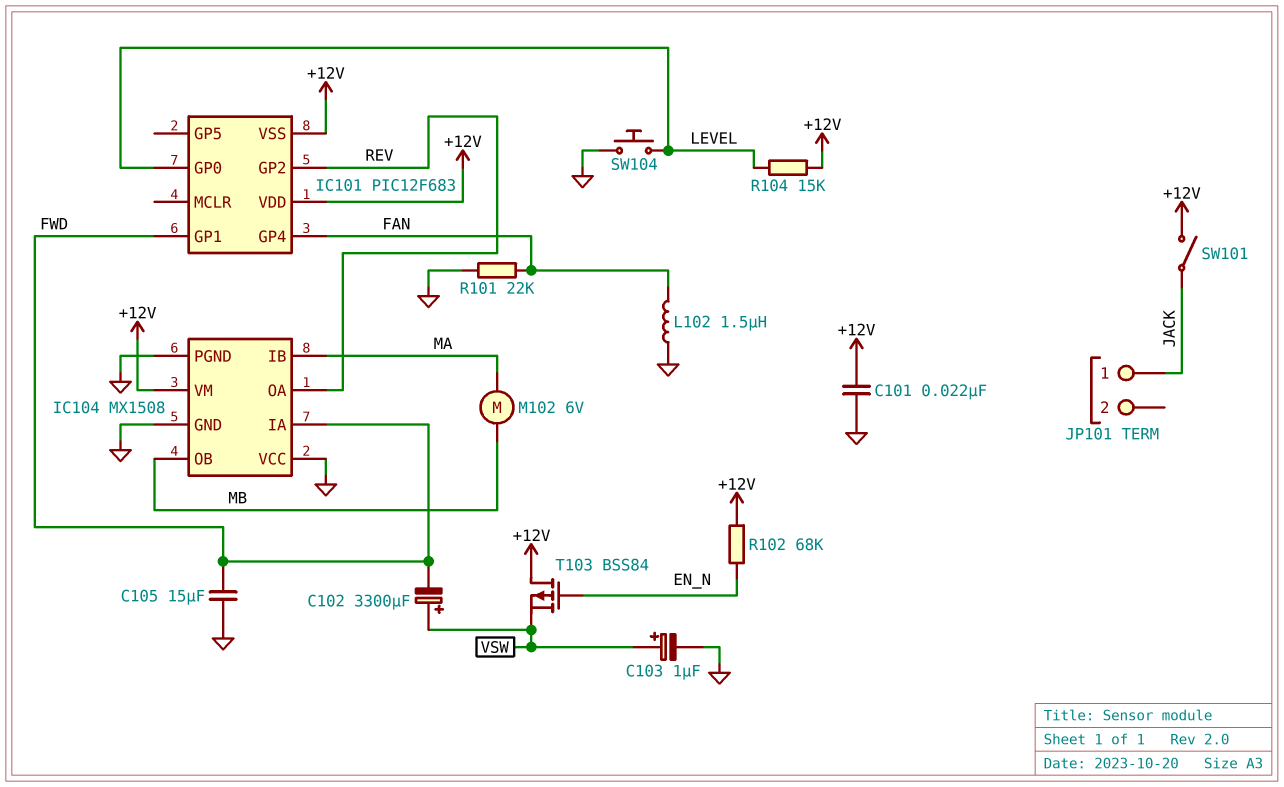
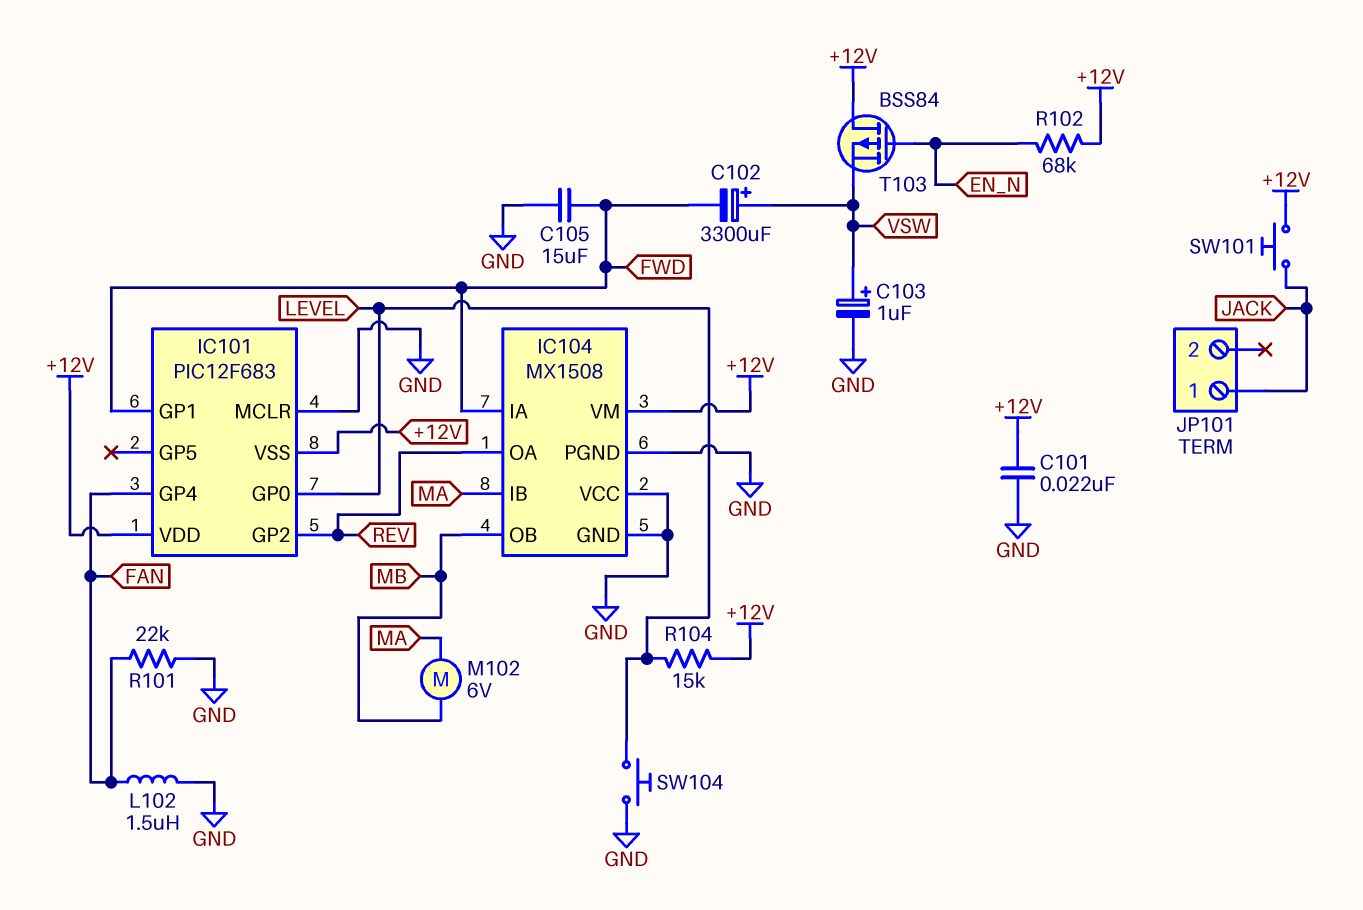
IC101 pin MCLR: none -> GND
SW101: switch (+12V, JACK) -> button (+12V, JACK)

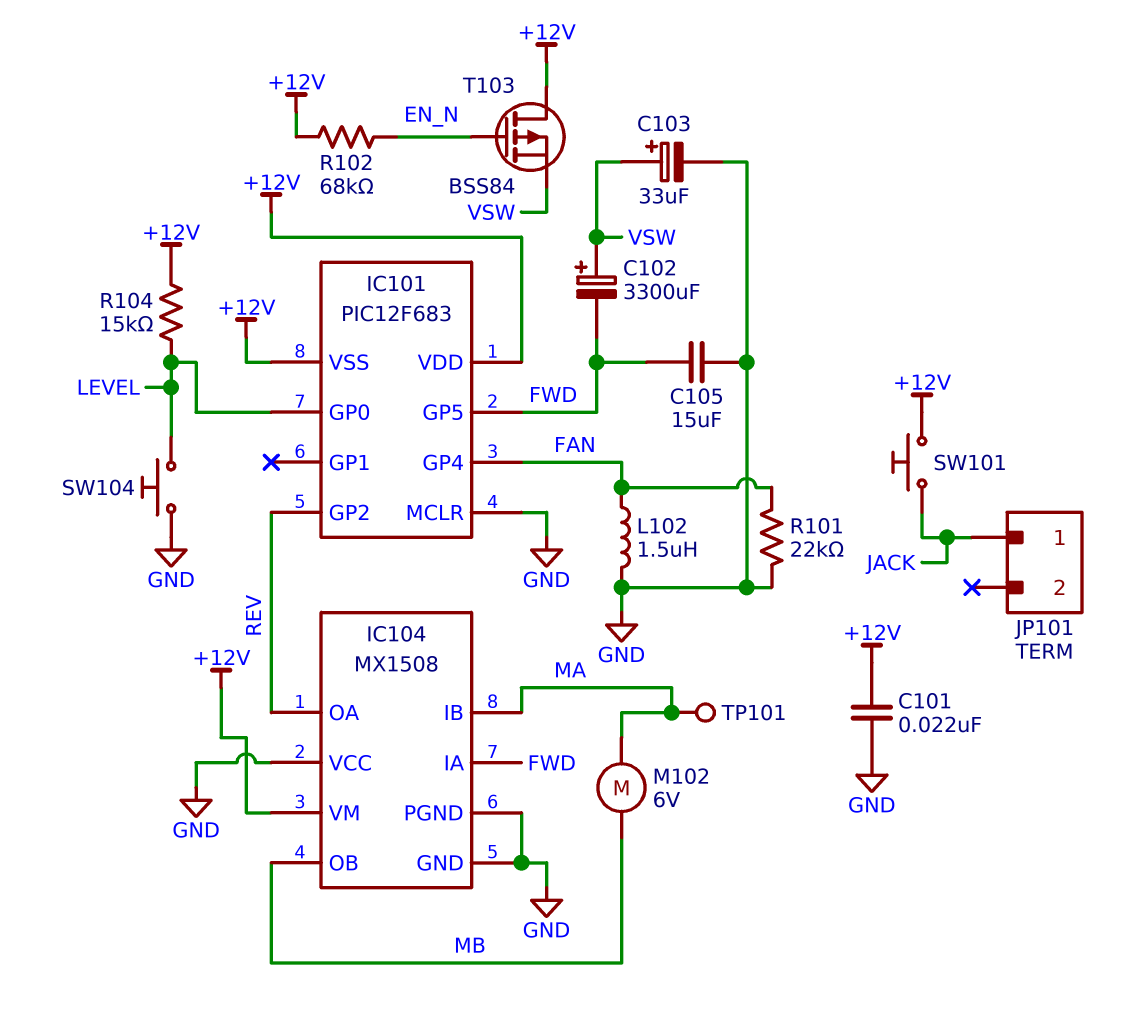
C103: 1uF (plus VSW, minus GND) -> 33uF (plus VSW, minus GND)
IC101 pin GP1: FWD -> none
IC101 pin GP5: none -> FWD
TP101: none -> test point (MA)

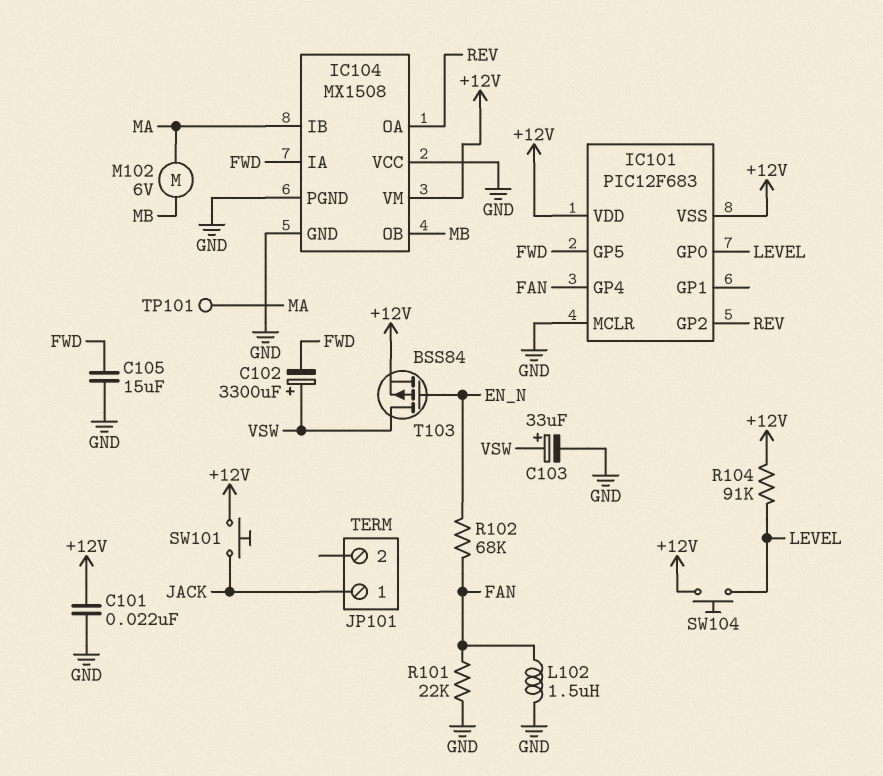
R102: 68k (+12V, EN_N) -> 68k (EN_N, FAN)
R104: 15k (+12V, LEVEL) -> 91k (+12V, LEVEL)
SW104: button (GND, LEVEL) -> button (+12V, LEVEL)
T103: PMOS BSS84 (G EN_N, D +12V, S VSW) -> PMOS BSS84 (G EN_N, D VSW, S +12V)

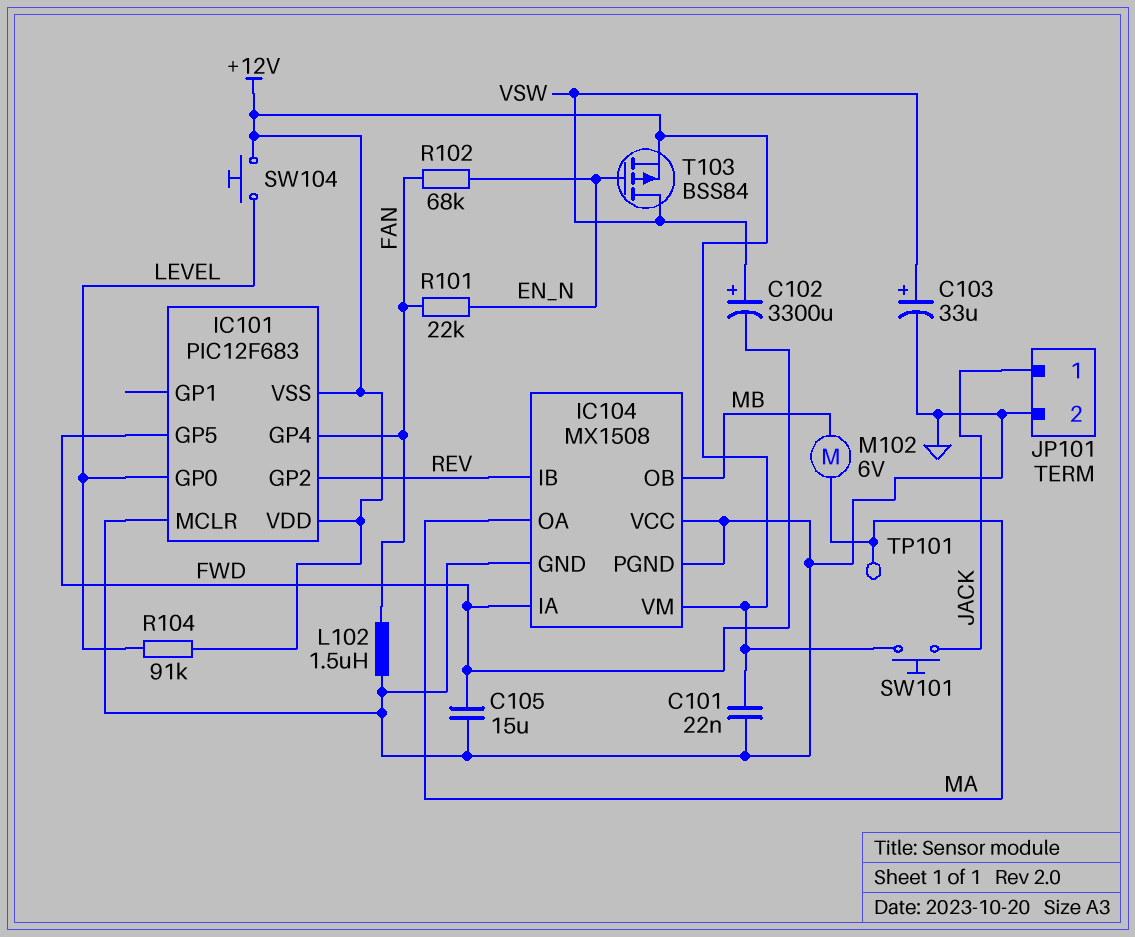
IC104 pin IB: MA -> REV
IC104 pin OA: REV -> MA
JP101 pin 2: none -> GND
R101: 22k (FAN, GND) -> 22k (EN_N, FAN)

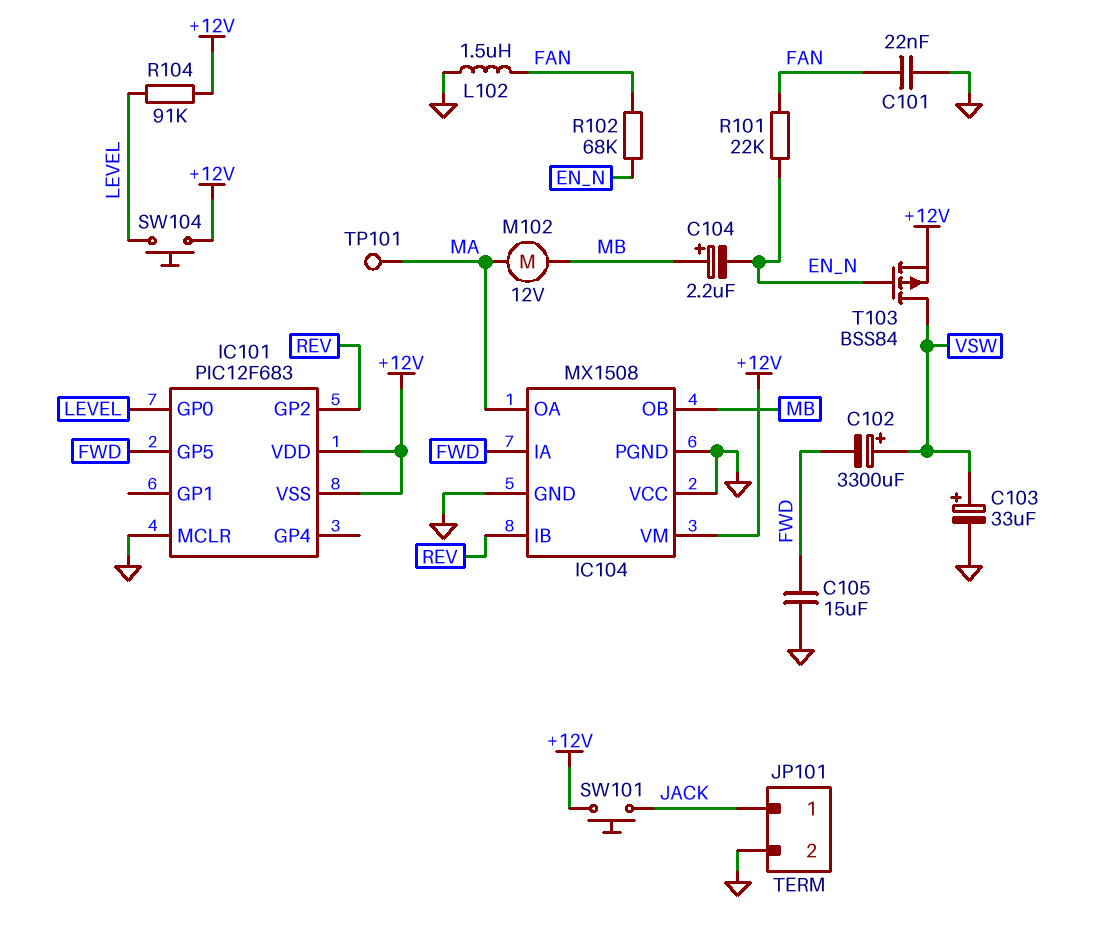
C101: 22nF (+12V, GND) -> 22nF (FAN, GND)
C104: none -> 2.2uF (plus MB, minus EN_N)
IC101 pin GP4: FAN -> none
M102: motor 6V (MA, MB) -> motor 12V (MA, MB)

